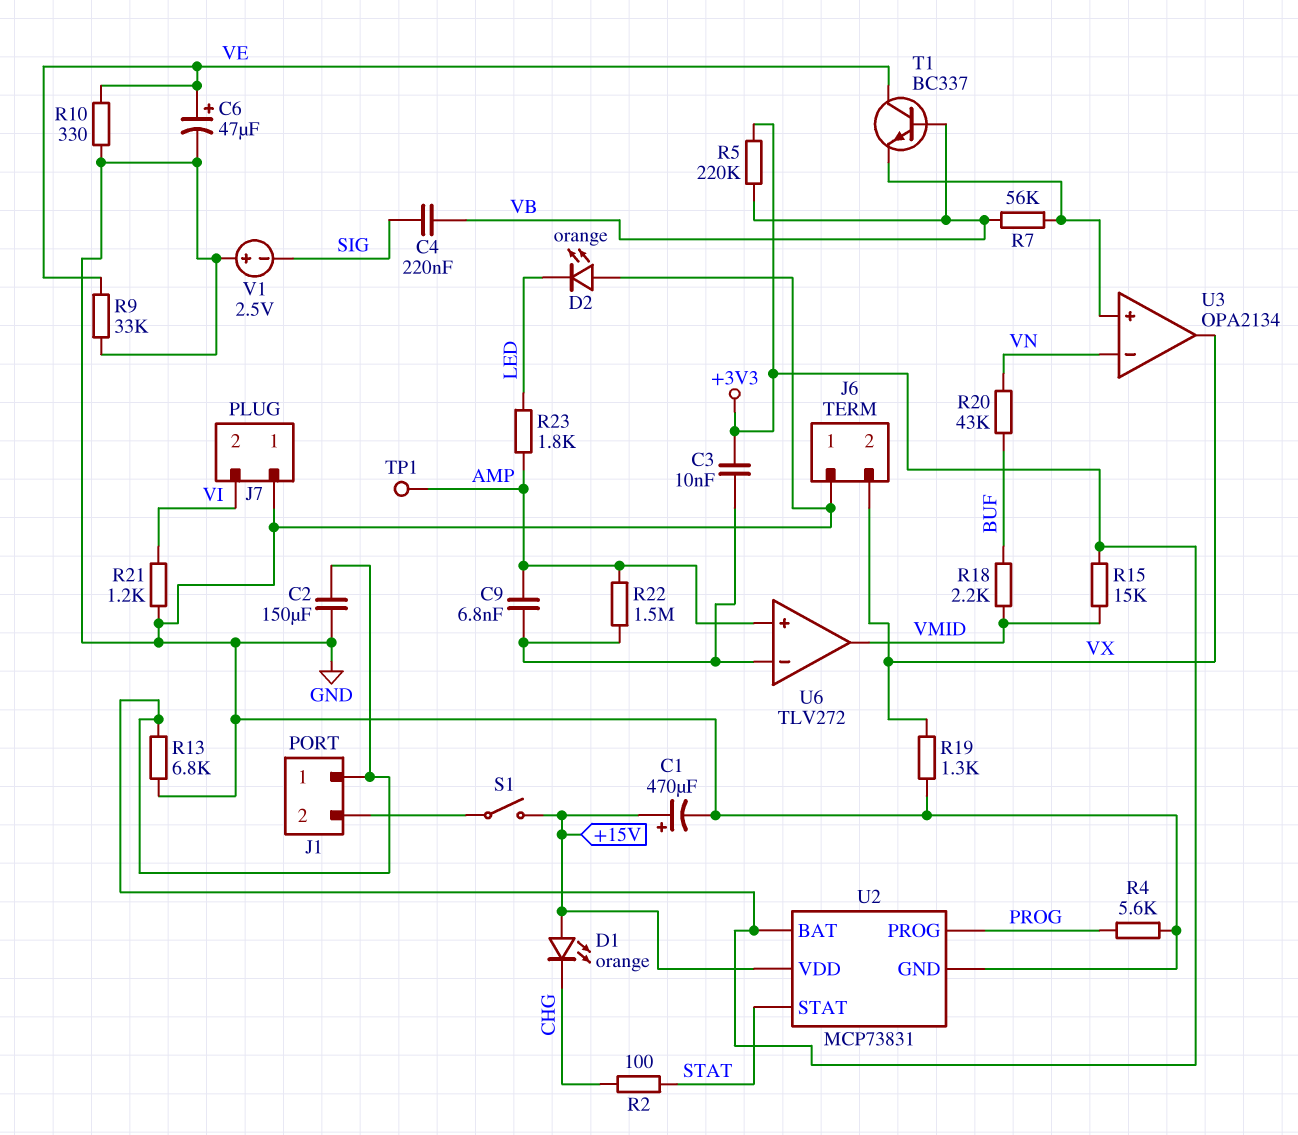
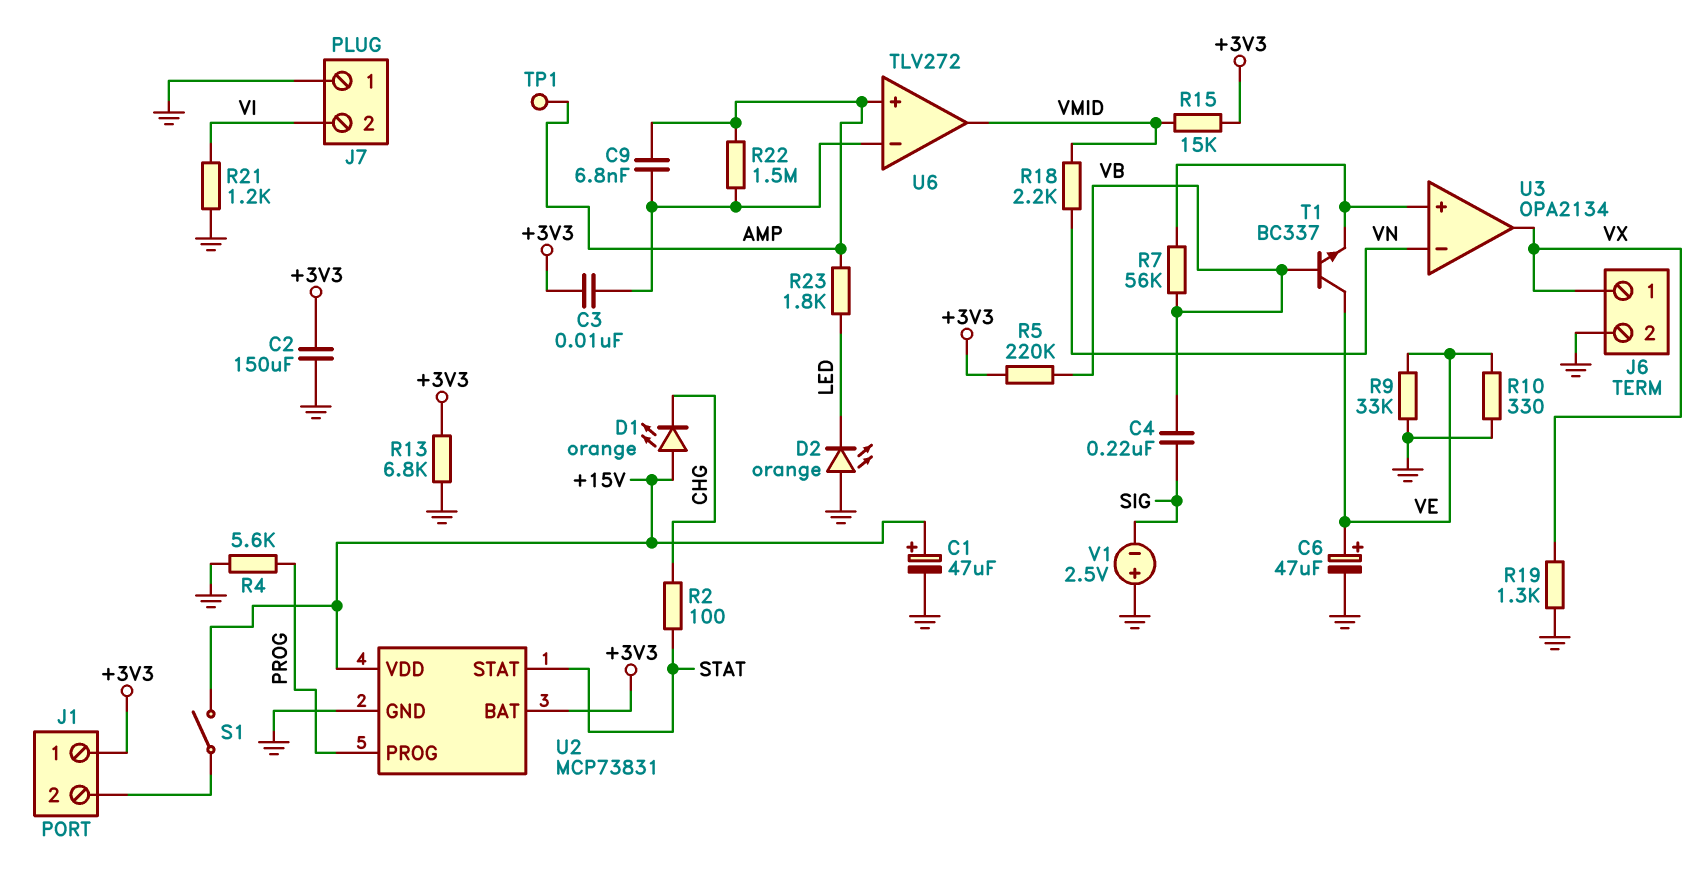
C1: 470uF (plus +15V, minus GND) -> 47uF (plus +15V, minus GND)
J6 pin 1: GND -> VX
J6 pin 2: VX -> GND
R18: 2.2k (BUF, VMID) -> 2.2k (VMID, VN)
R20: 43k (BUF, VN) -> none

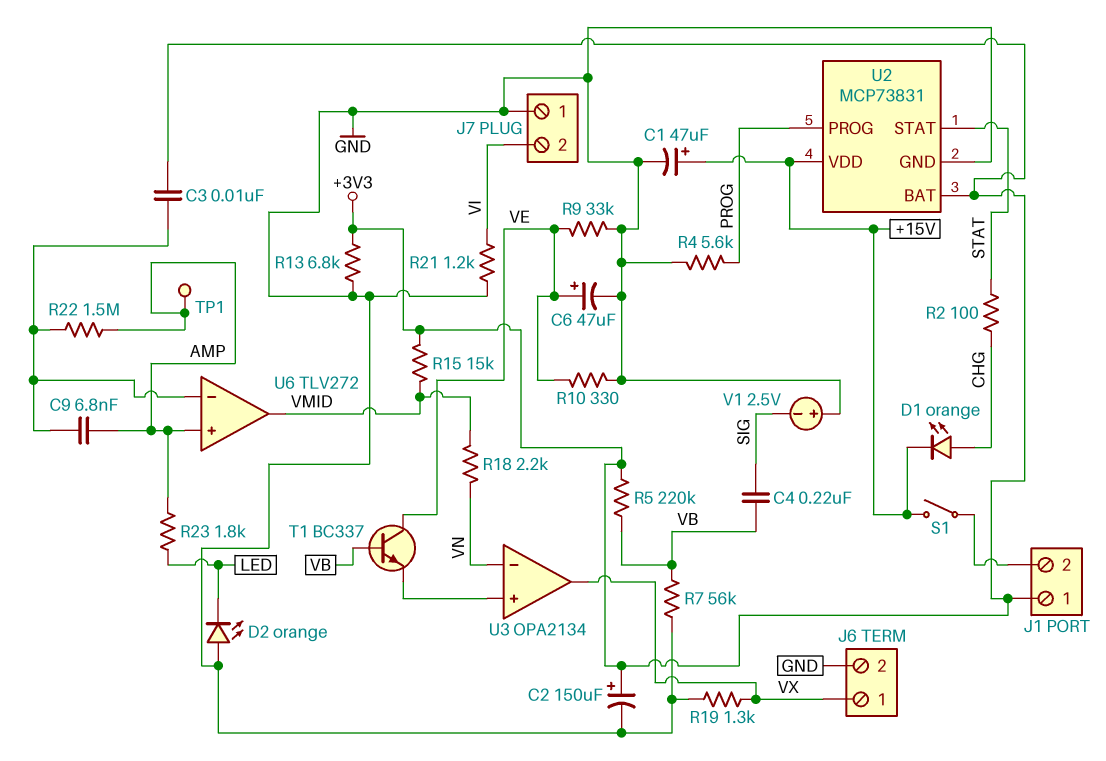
C2: 150uF (+3V3, GND) -> 150uF (plus +3V3, minus GND)
D1: LED orange (A +15V, K CHG) -> LED orange (A CHG, K +15V)
R7: 56k (U3/in+, VB) -> 56k (GND, VB)

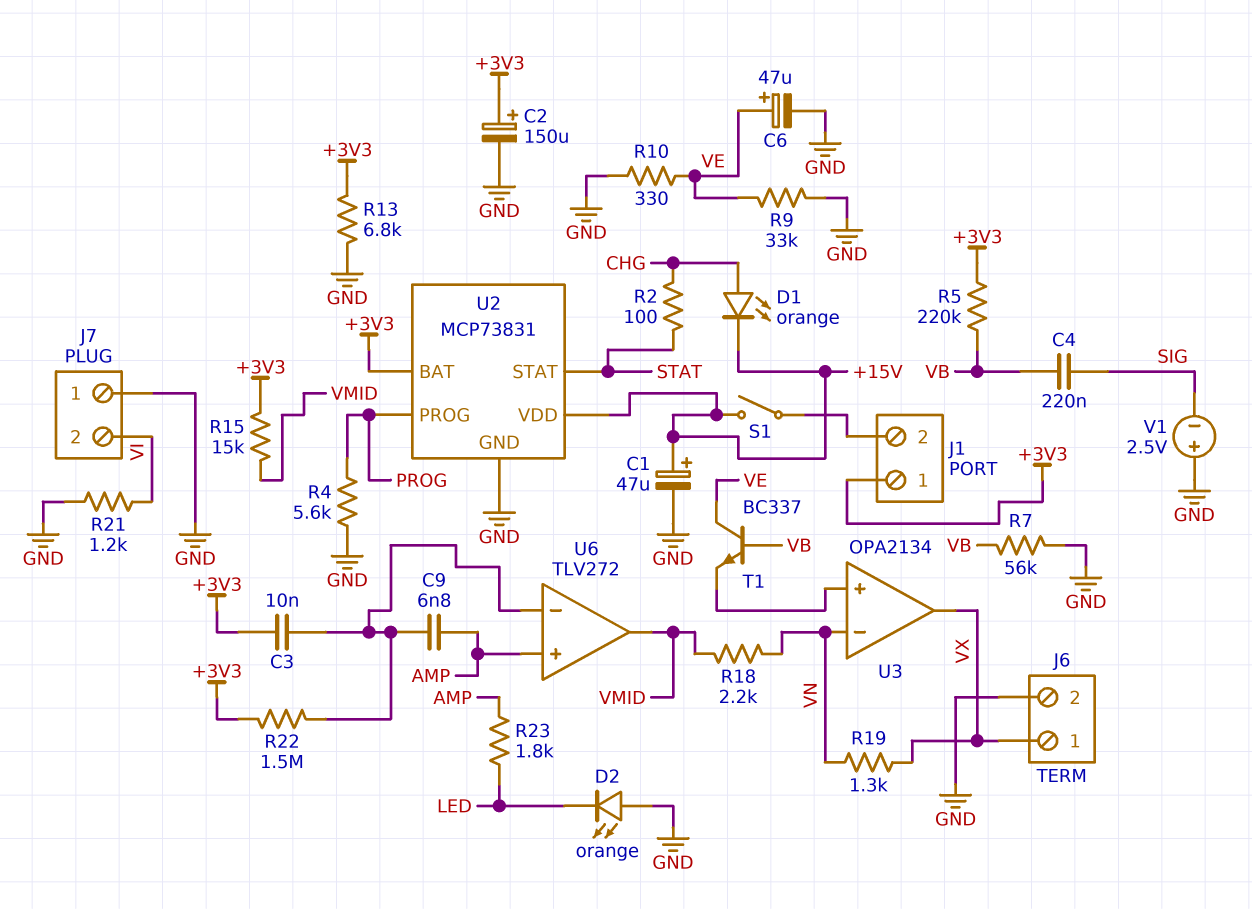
R19: 1.3k (GND, VX) -> 1.3k (VN, VX)
R22: 1.5M (AMP, U6/in-) -> 1.5M (+3V3, U6/in-)
TP1: test point (AMP) -> none

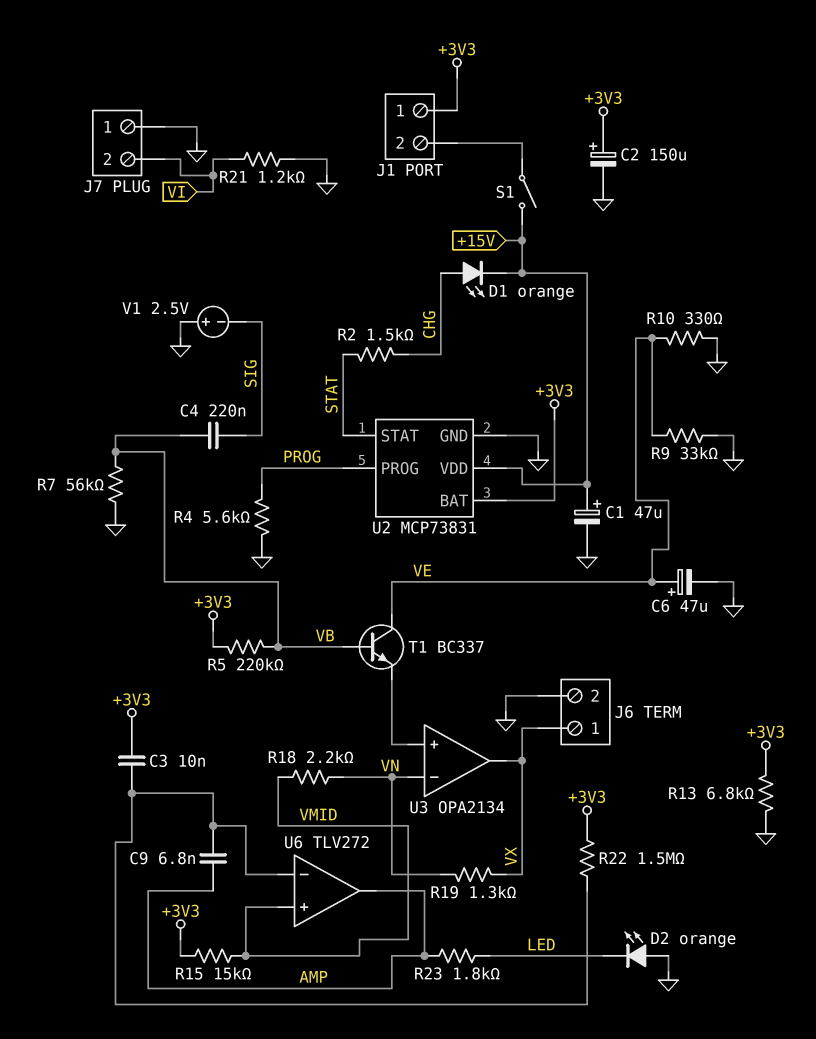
R2: 100 (CHG, STAT) -> 1.5k (CHG, STAT)
U6 pin in+: AMP -> VMID
U6 pin out: VMID -> AMP

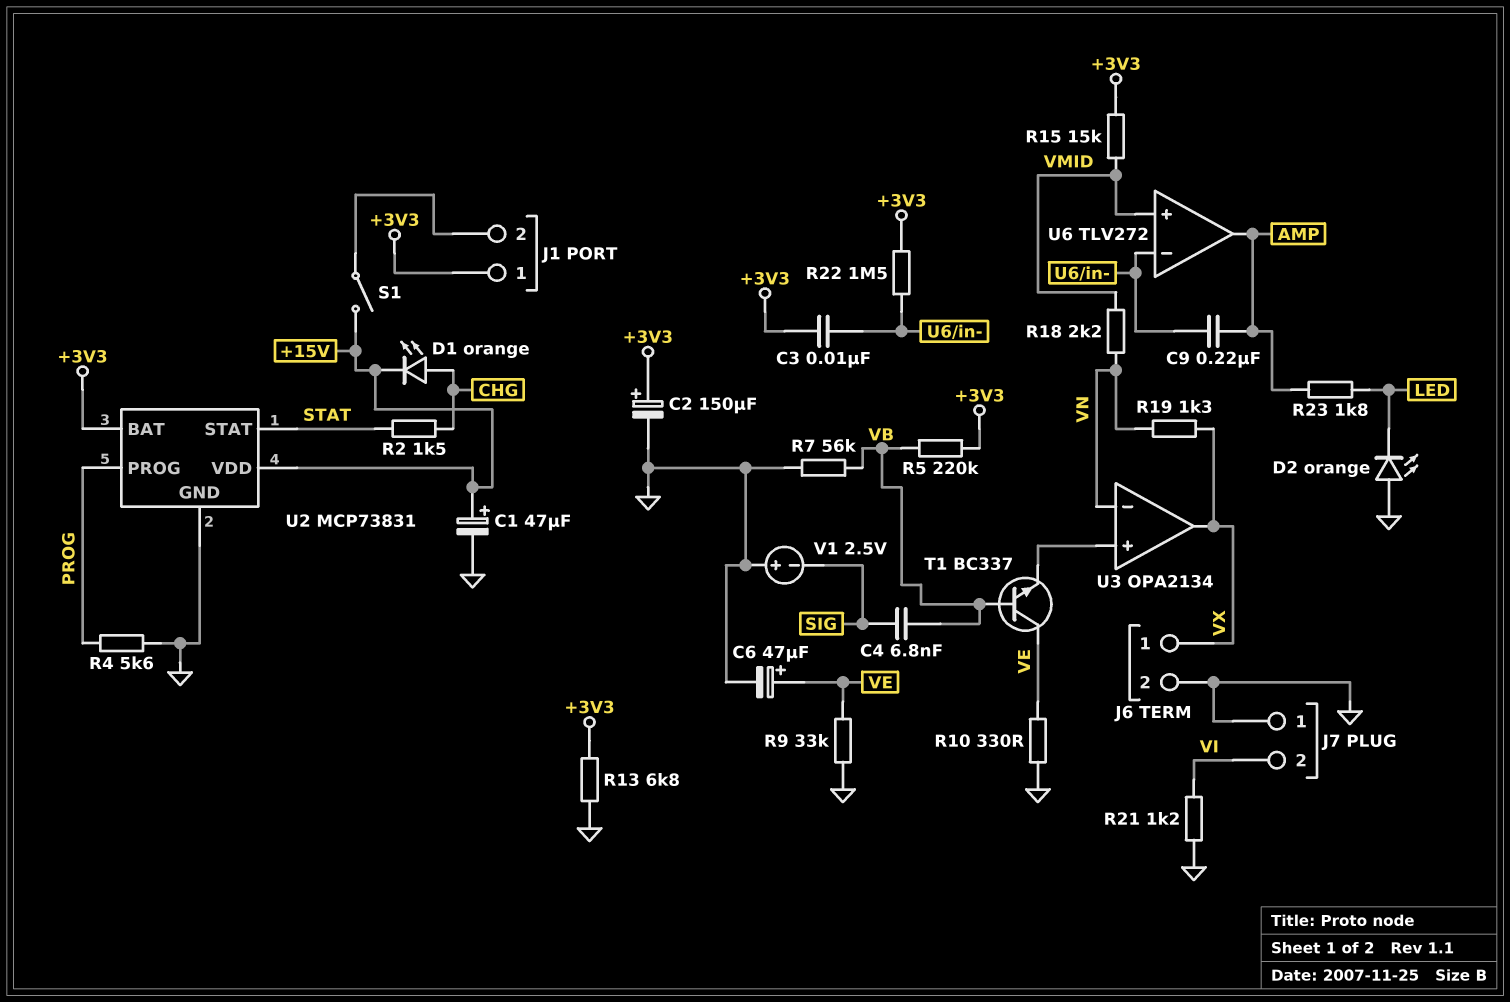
C4: 220nF (SIG, VB) -> 6.8nF (SIG, VB)
C9: 6.8nF (AMP, U6/in-) -> 220nF (AMP, U6/in-)

